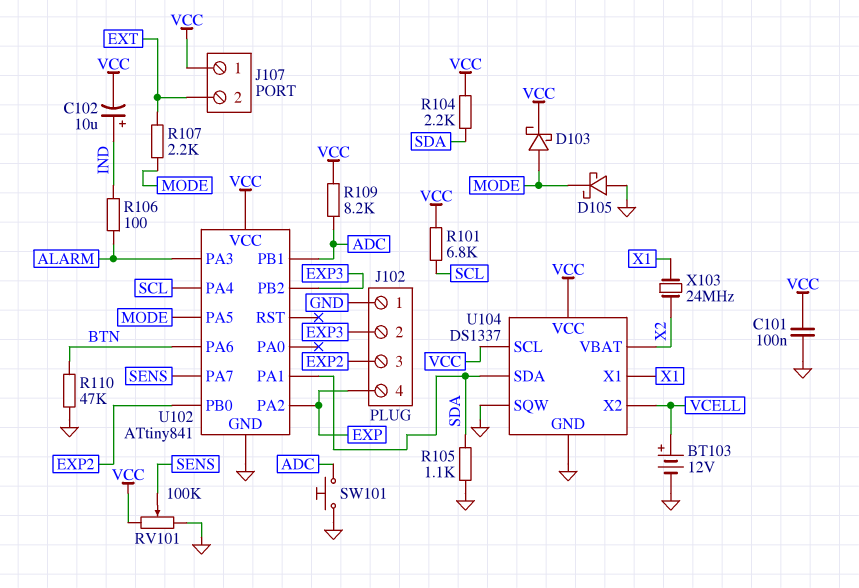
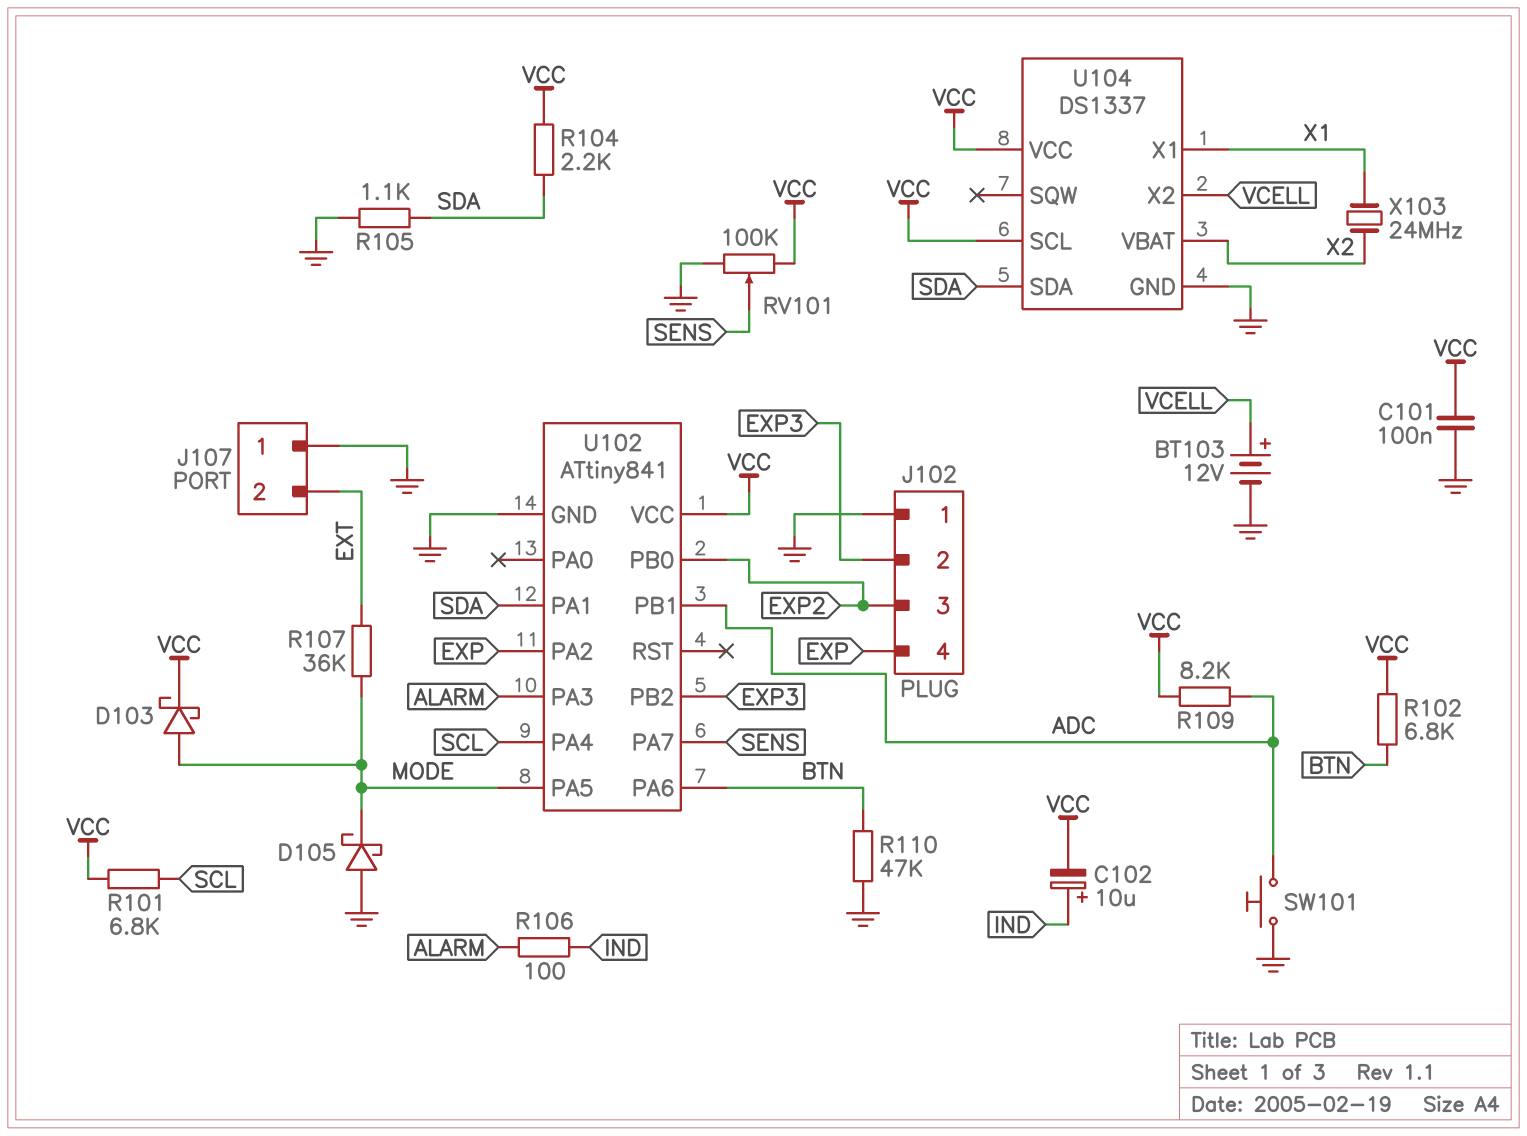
J107 pin 1: VCC -> GND
R102: none -> 6.8k (BTN, VCC)
R107: 2.2k (EXT, MODE) -> 36k (EXT, MODE)
U104 pin SQW: GND -> none

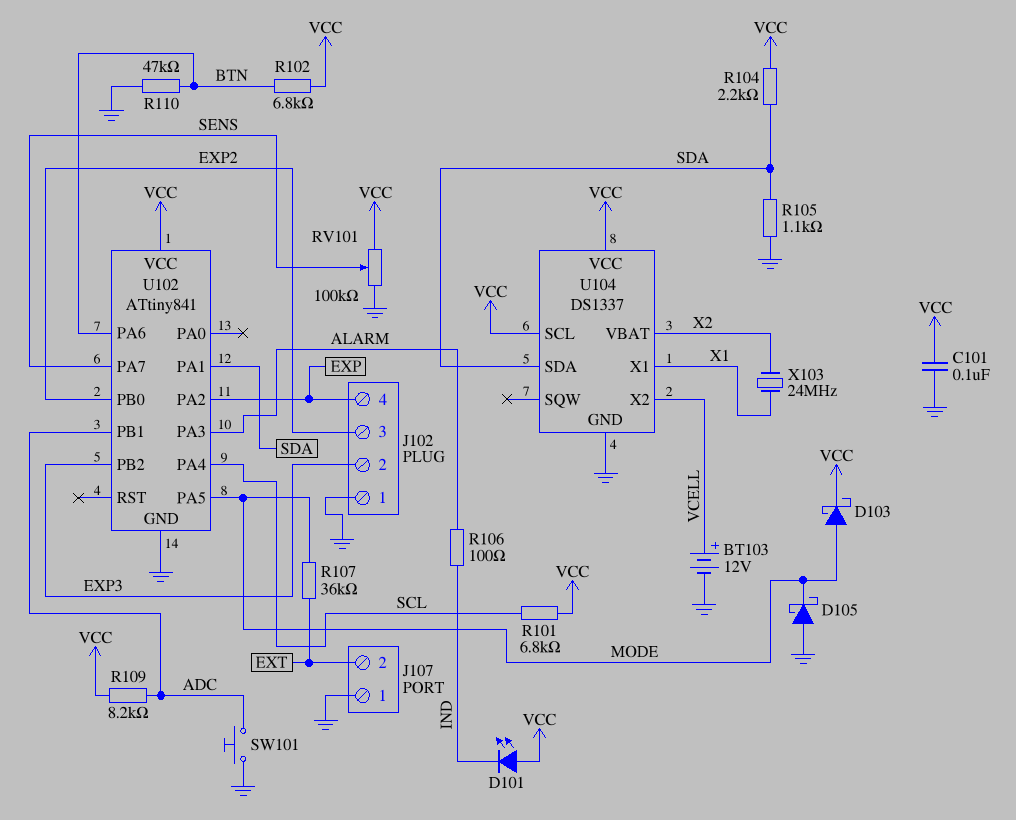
C102: 10uF (plus IND, minus VCC) -> none
D101: none -> LED (A VCC, K IND)

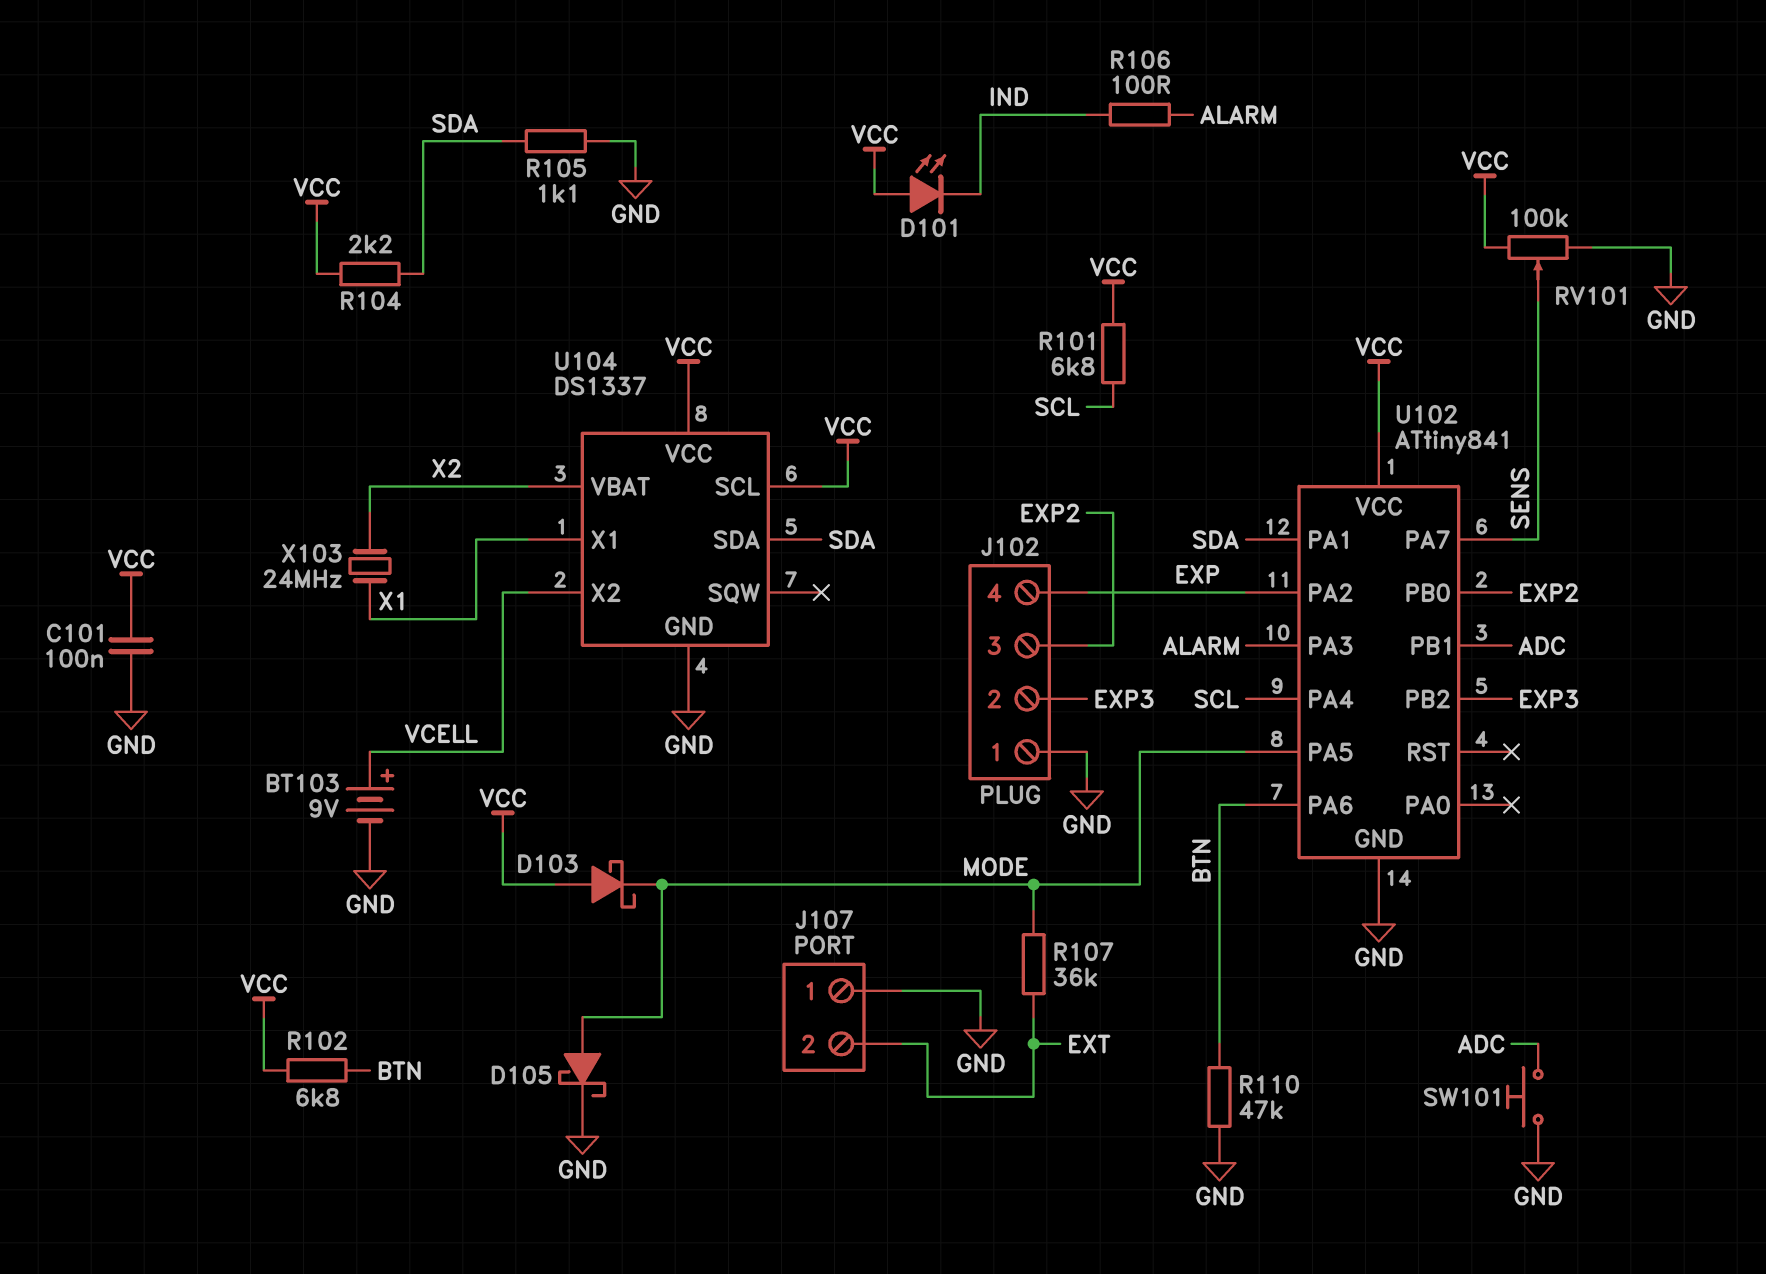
BT103: 12V (plus VCELL, minus GND) -> 9V (plus VCELL, minus GND)
D103: schottky (A MODE, K VCC) -> schottky (A VCC, K MODE)
D105: schottky (A GND, K MODE) -> schottky (A MODE, K GND)
R109: 8.2k (ADC, VCC) -> none

